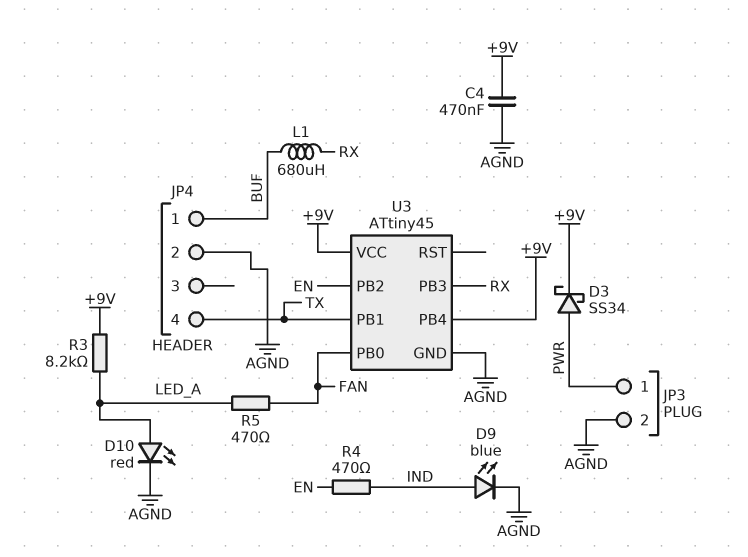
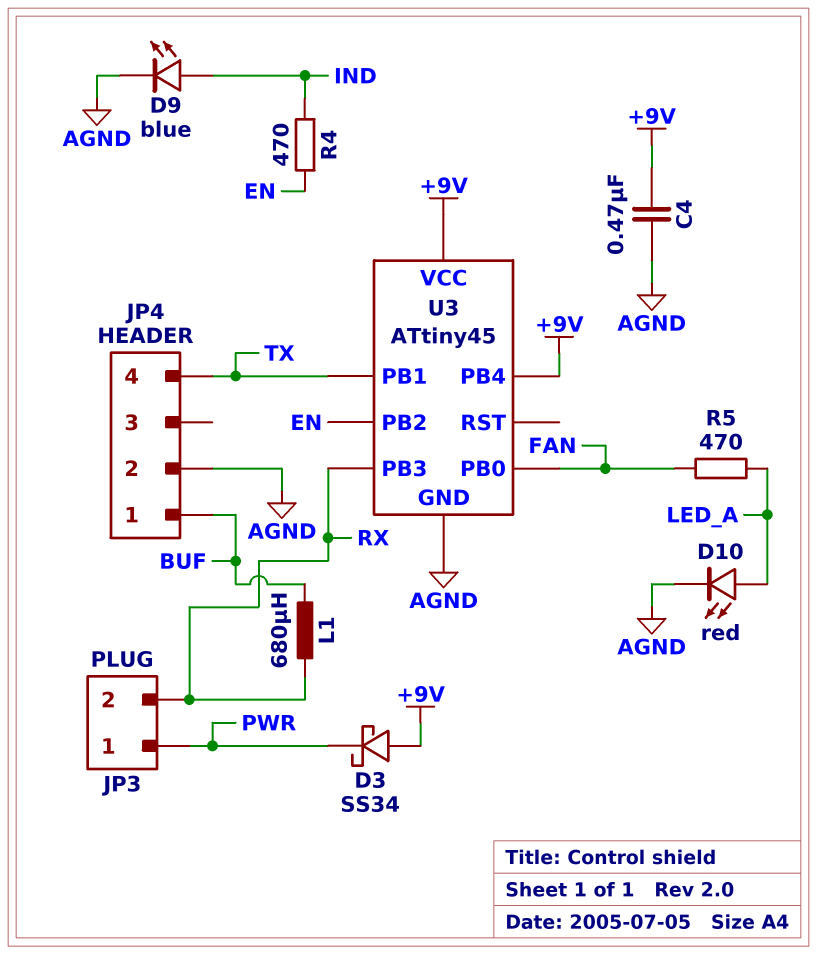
D3: schottky SS34 (A PWR, K +9V) -> schottky SS34 (A +9V, K PWR)
JP3 pin 2: AGND -> RX
R3: 8.2k (+9V, LED_A) -> none

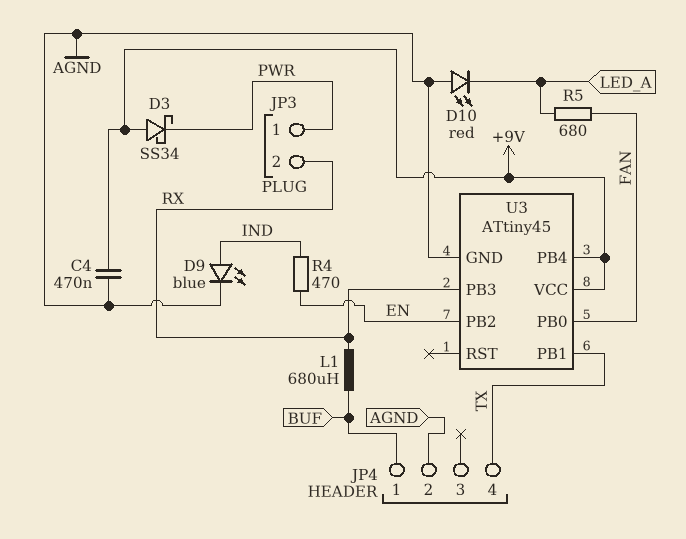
D10: LED red (A LED_A, K AGND) -> LED red (A AGND, K LED_A)
R5: 470 (FAN, LED_A) -> 680 (FAN, LED_A)

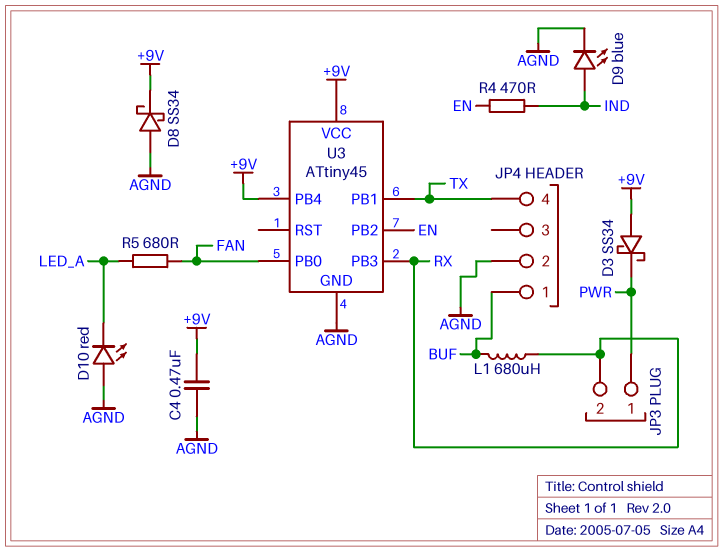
D8: none -> schottky SS34 (A AGND, K +9V)

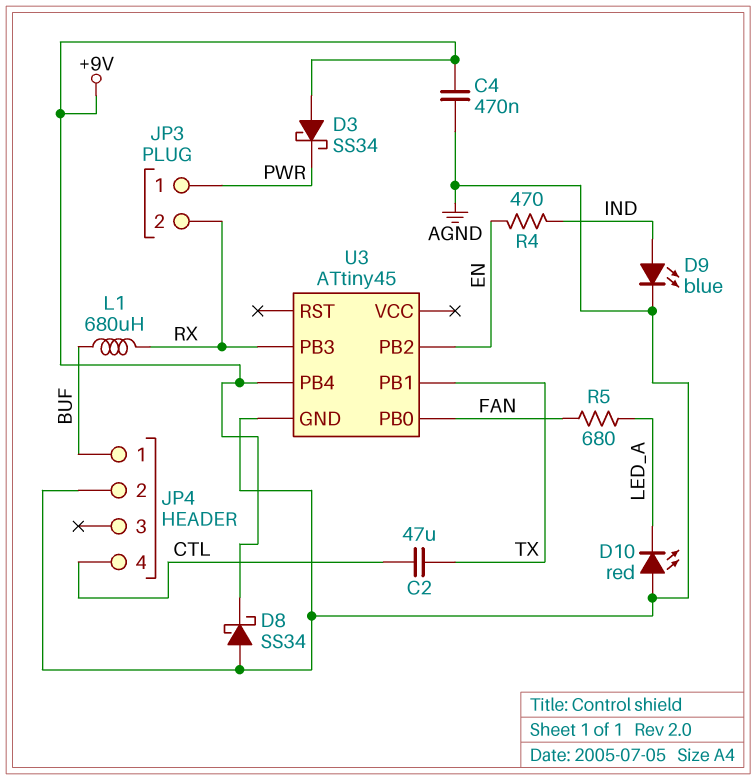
C2: none -> 47uF (CTL, TX)
JP4 pin 4: TX -> CTL
U3 pin VCC: +9V -> none

